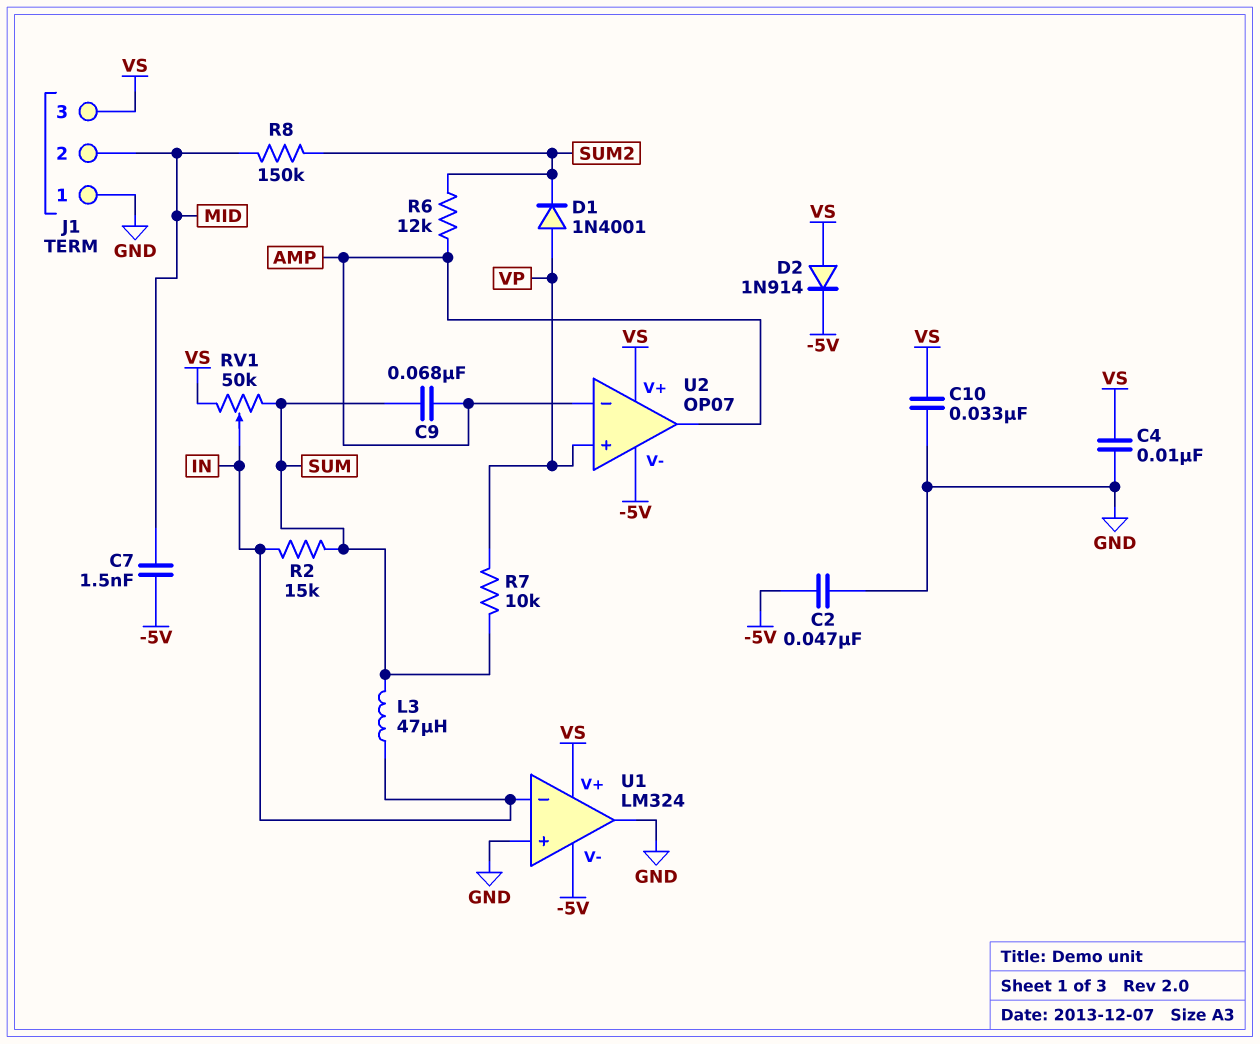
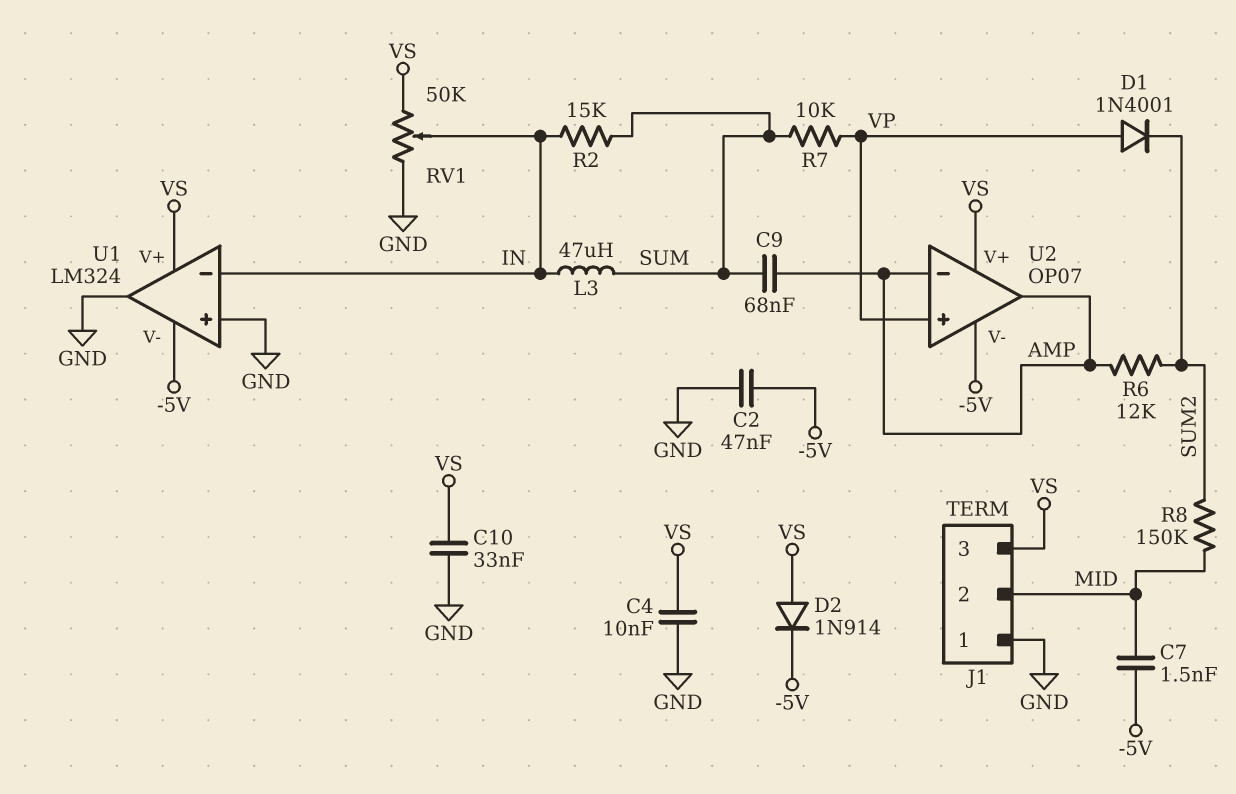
RV1: 50k (SUM, VS, wiper IN) -> 50k (GND, VS, wiper IN)

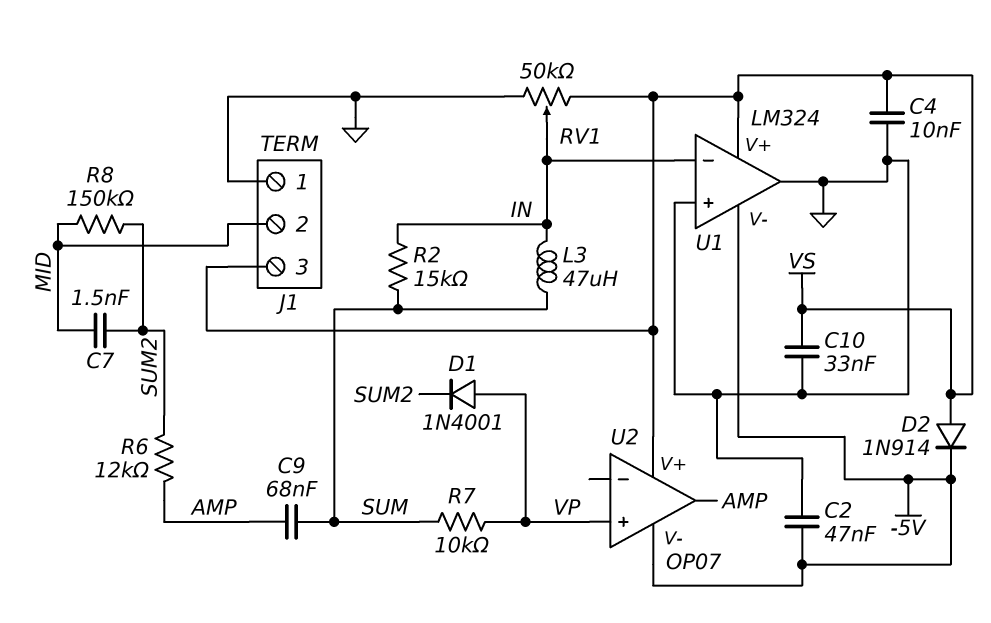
C7: 1.5nF (-5V, MID) -> 1.5nF (MID, SUM2)
U2 pin in-: AMP -> none

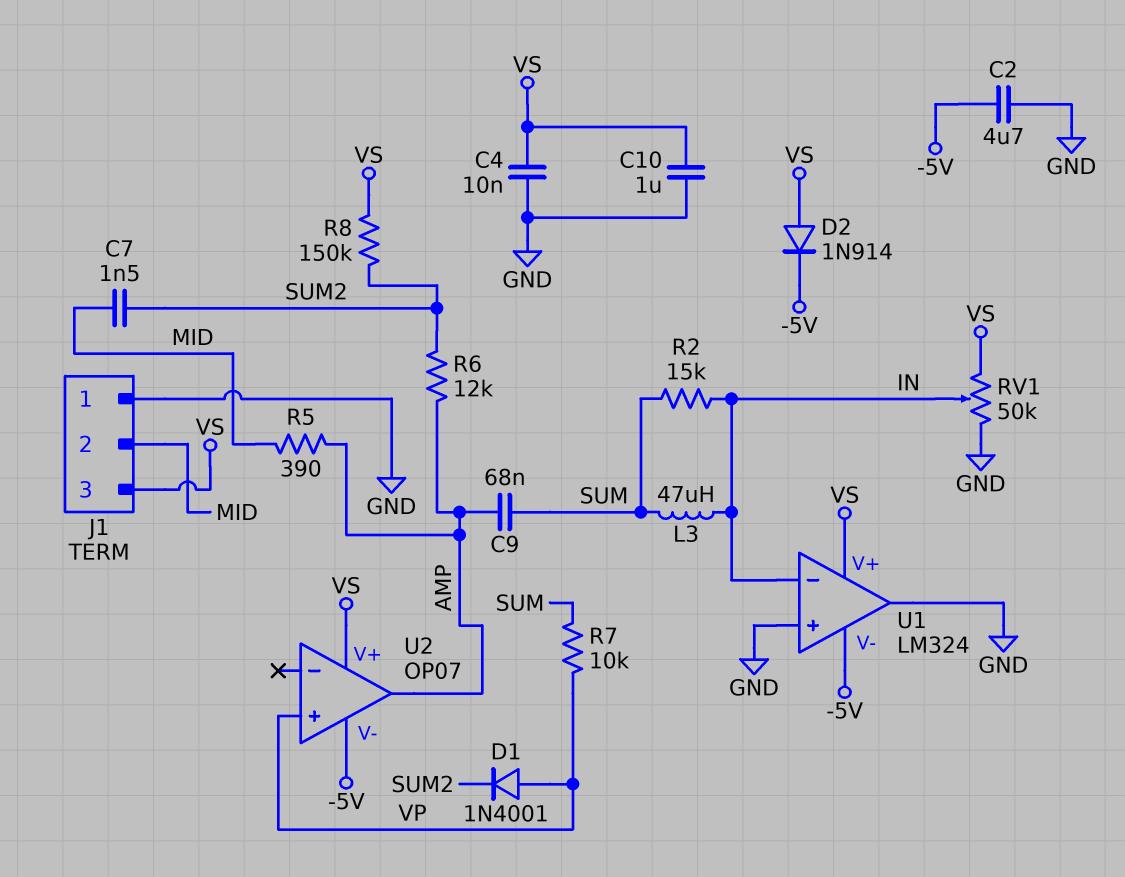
C2: 47nF (-5V, GND) -> 4.7uF (-5V, GND)
C10: 33nF (GND, VS) -> 1uF (GND, VS)
R5: none -> 390 (AMP, MID)
R8: 150k (MID, SUM2) -> 150k (SUM2, VS)

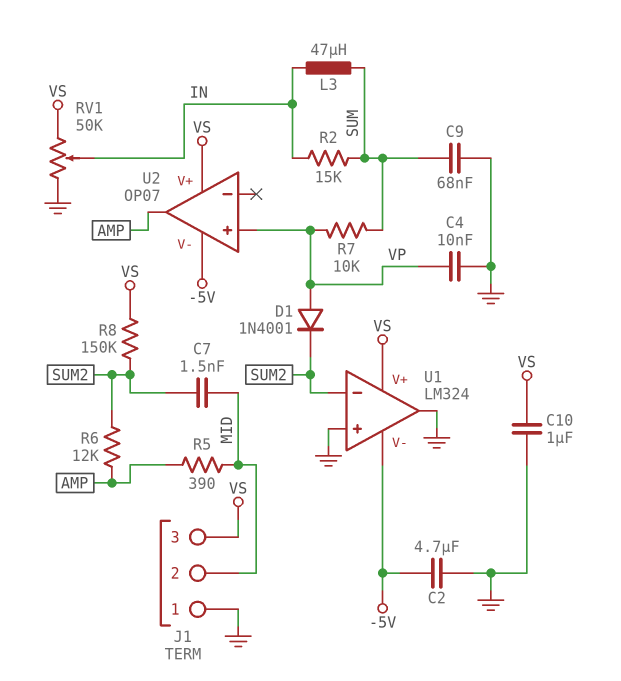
C4: 10nF (GND, VS) -> 10nF (GND, VP)
C9: 68nF (AMP, SUM) -> 68nF (GND, SUM)
D2: diode 1N914 (A VS, K -5V) -> none
U1 pin in-: IN -> SUM2

